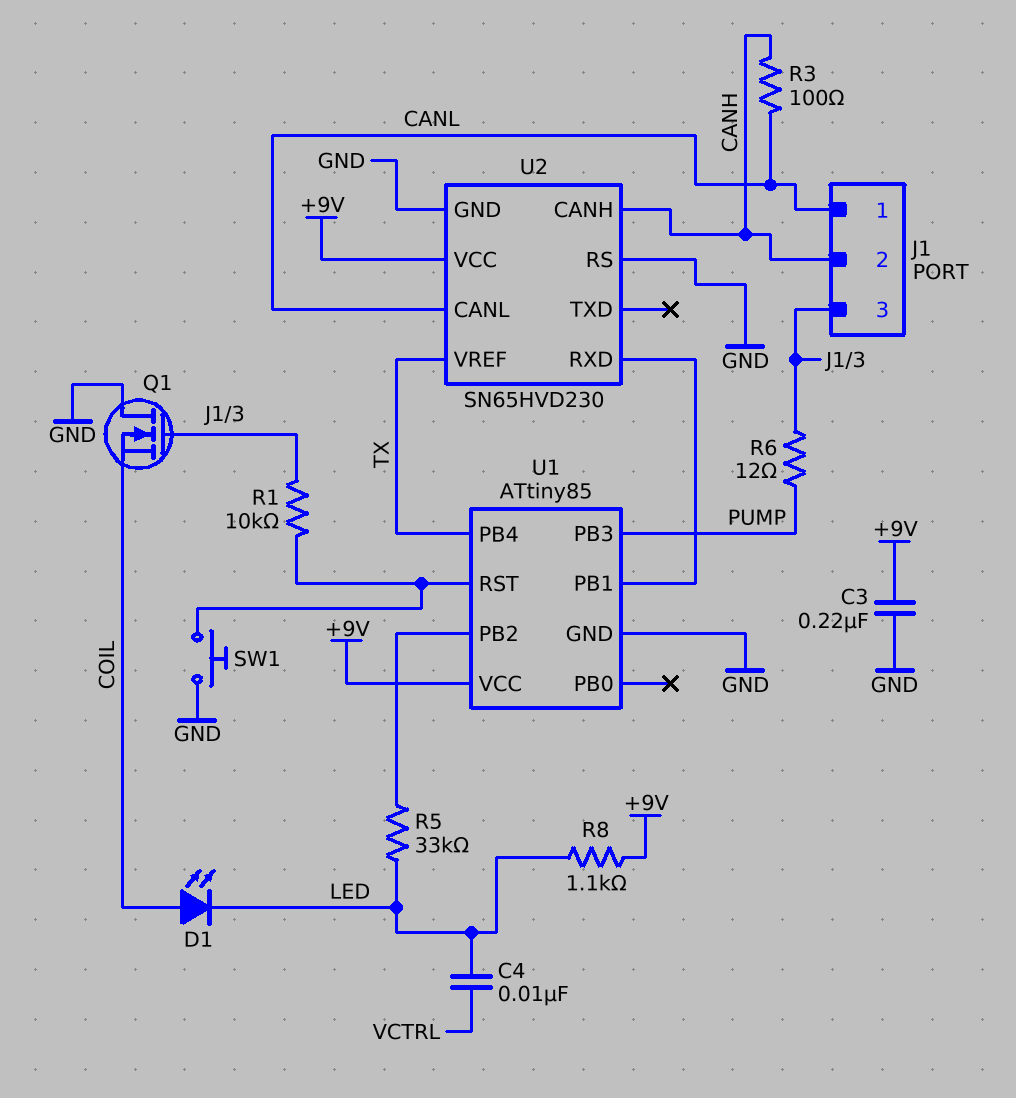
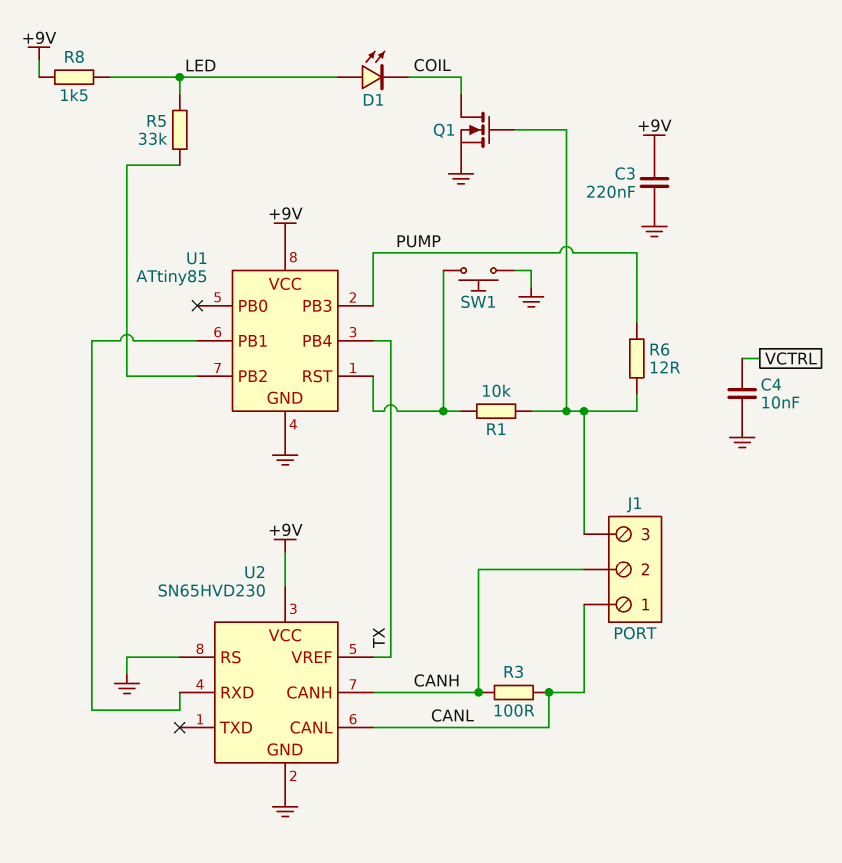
C4: 10nF (LED, VCTRL) -> 10nF (GND, VCTRL)
D1: LED (A COIL, K LED) -> LED (A LED, K COIL)
Q1: NMOS (G J1/3, D GND, S COIL) -> NMOS (G J1/3, D COIL, S GND)
R8: 1.1k (+9V, LED) -> 1.5k (+9V, LED)

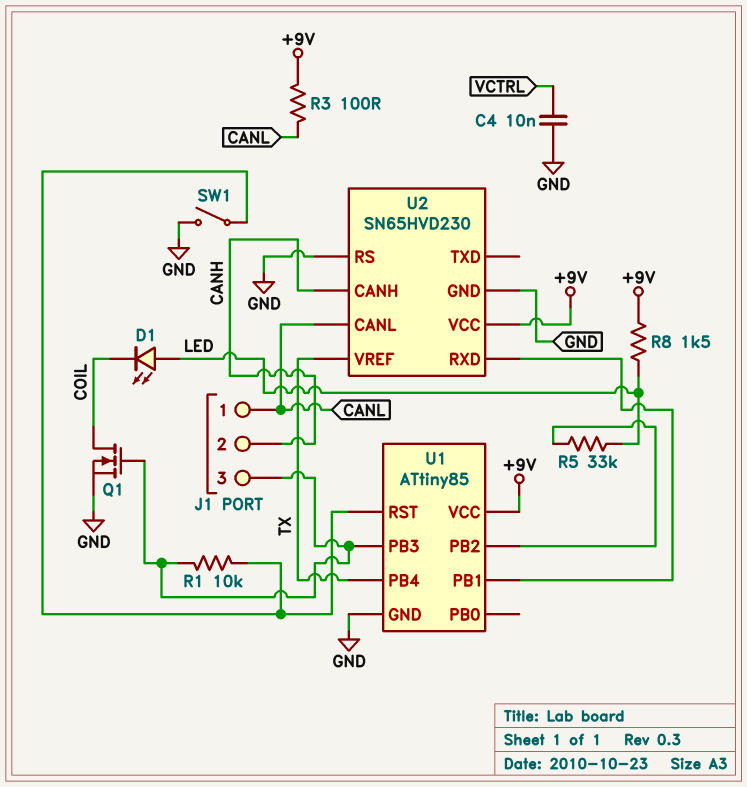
C3: 220nF (+9V, GND) -> none
R3: 100 (CANH, CANL) -> 100 (+9V, CANL)
R6: 12 (J1/3, PUMP) -> none
SW1: button (GND, U1/RST) -> switch (GND, U1/RST)
U1 pin PB3: PUMP -> J1/3

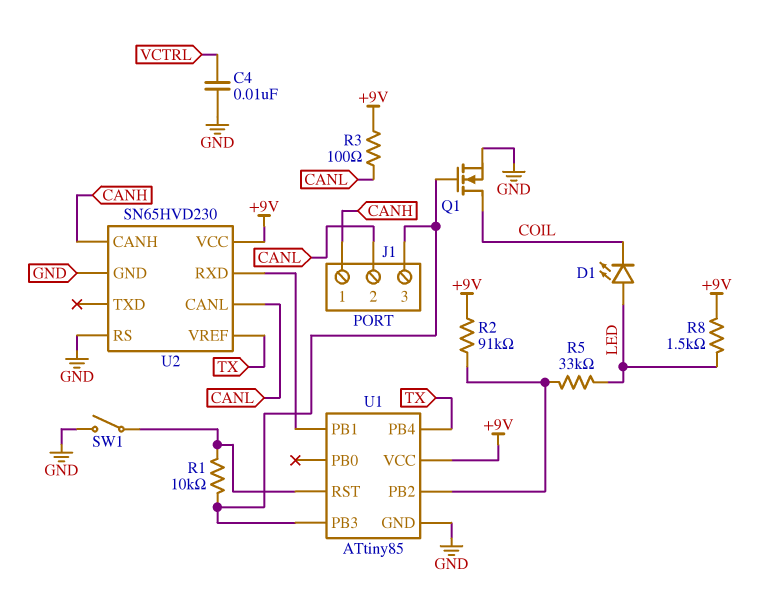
J1 pin 1: CANL -> CANH
J1 pin 2: CANH -> CANL
R2: none -> 91k (+9V, U1/PB2)

